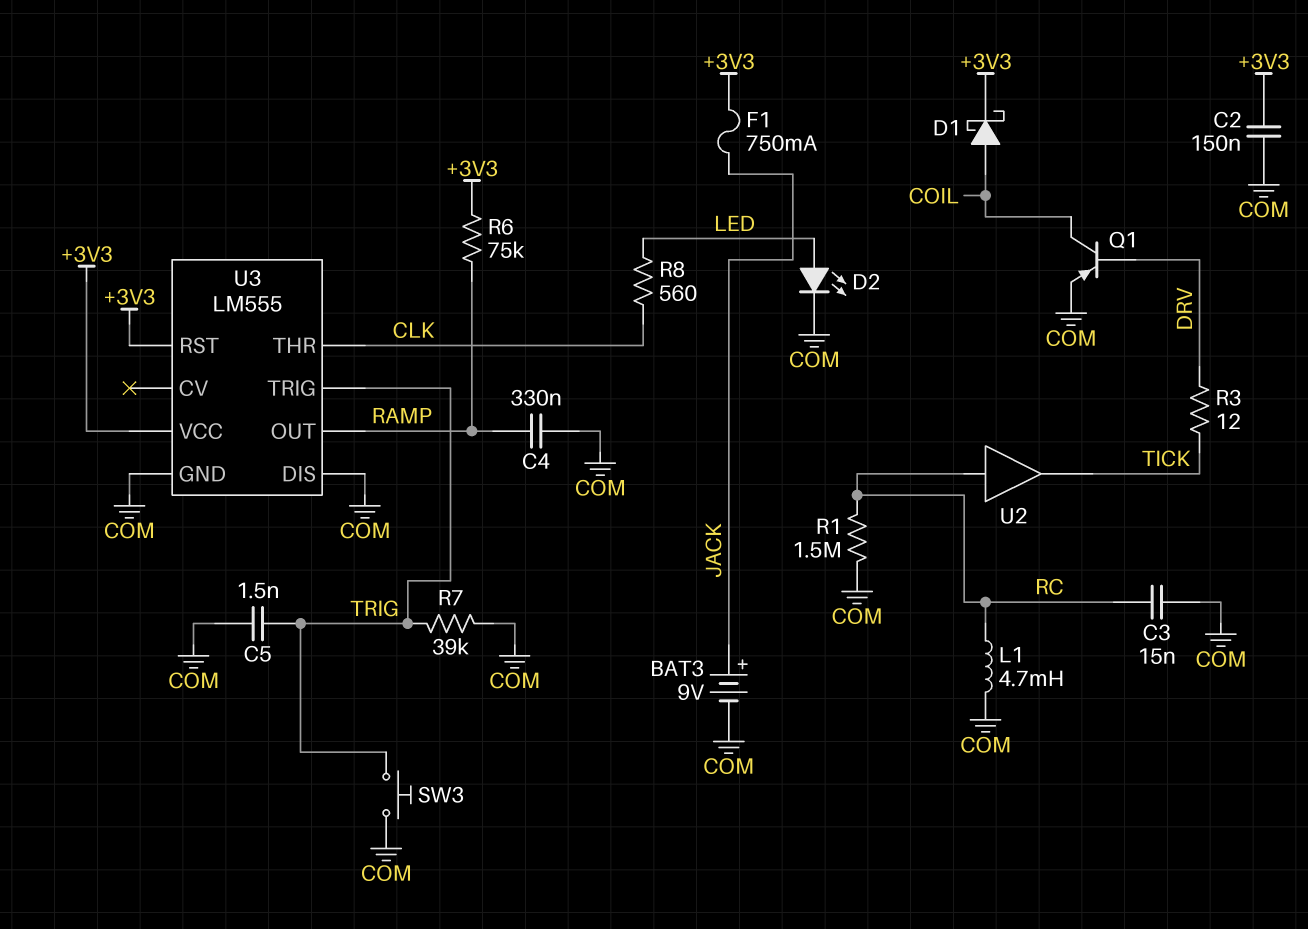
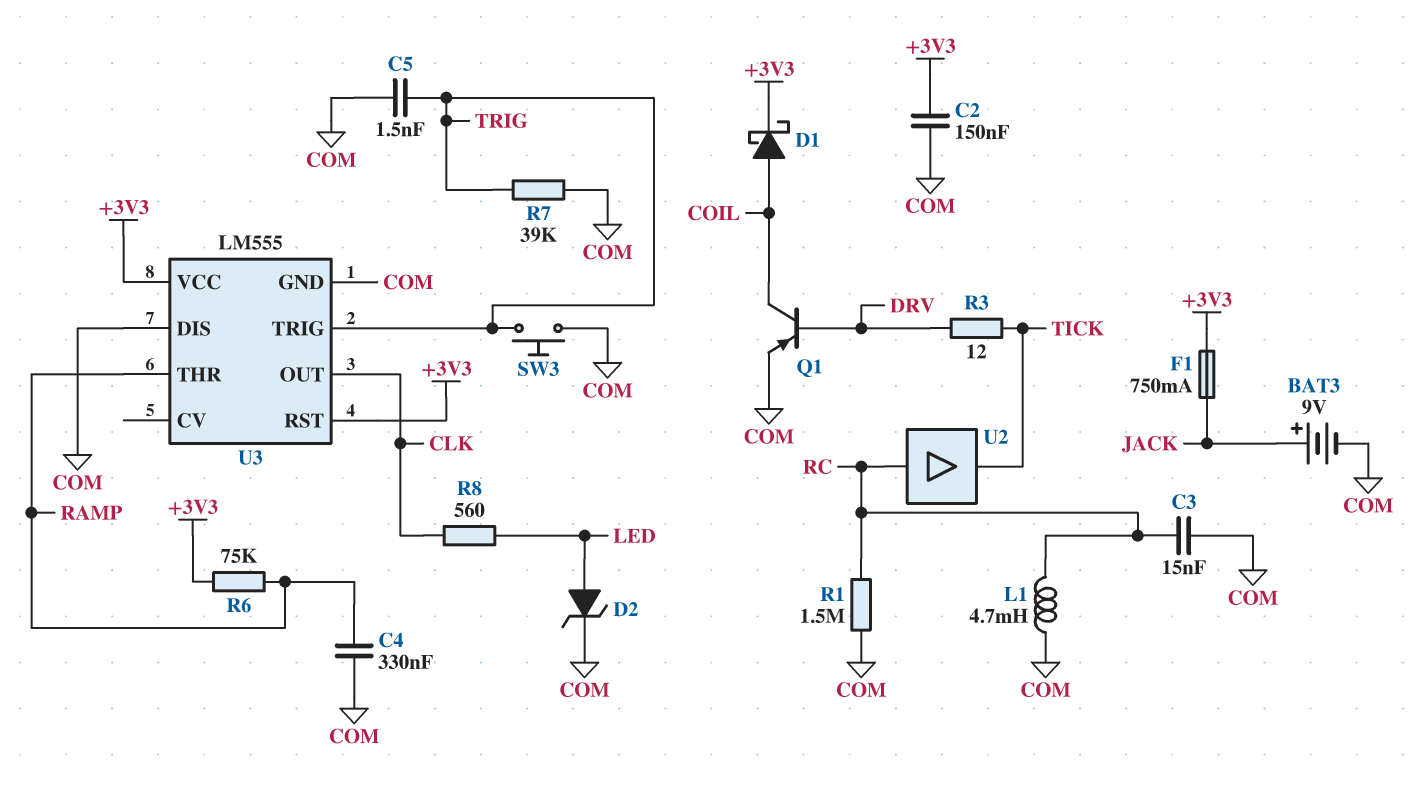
D2: LED (A LED, K COM) -> zener (A LED, K COM)
U3 pin OUT: RAMP -> CLK
U3 pin THR: CLK -> RAMP

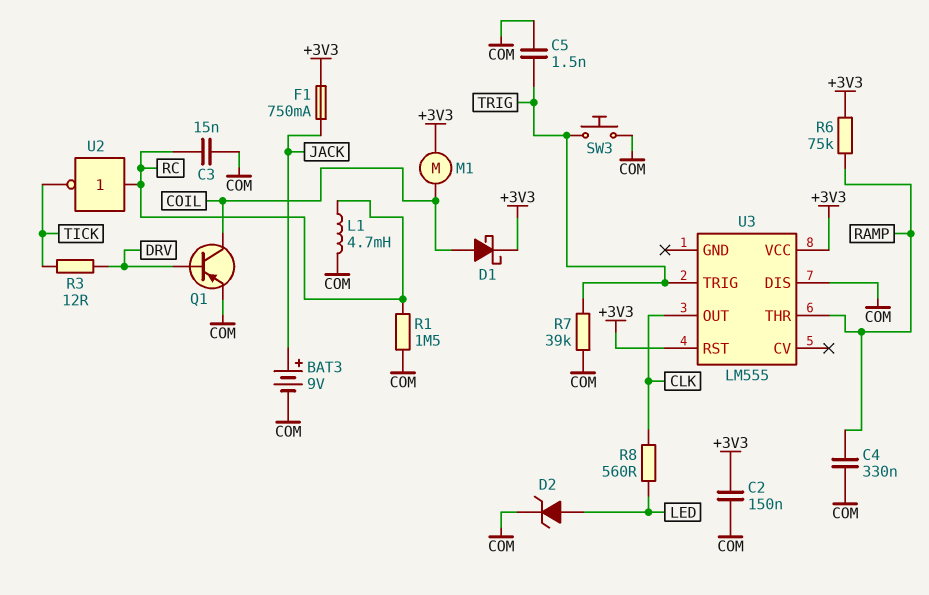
M1: none -> motor (+3V3, COIL)
U2: buffer (in RC, out TICK) -> NOT (in RC, out TICK)
U3 pin GND: COM -> none

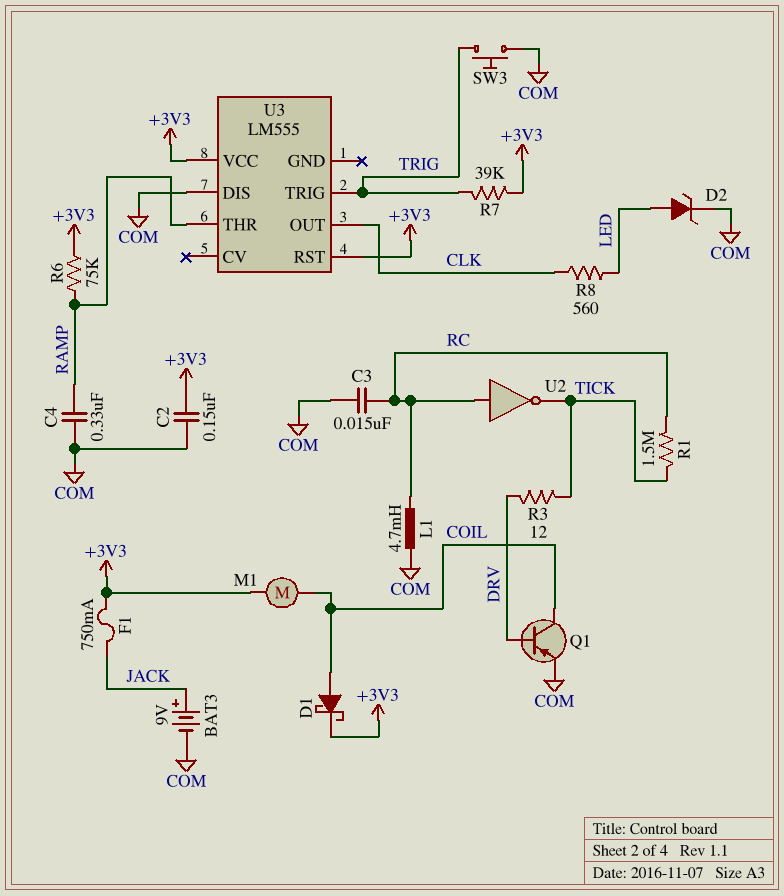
C5: 1.5nF (COM, TRIG) -> none
R1: 1.5M (COM, RC) -> 1.5M (RC, TICK)
R7: 39k (COM, TRIG) -> 39k (+3V3, TRIG)

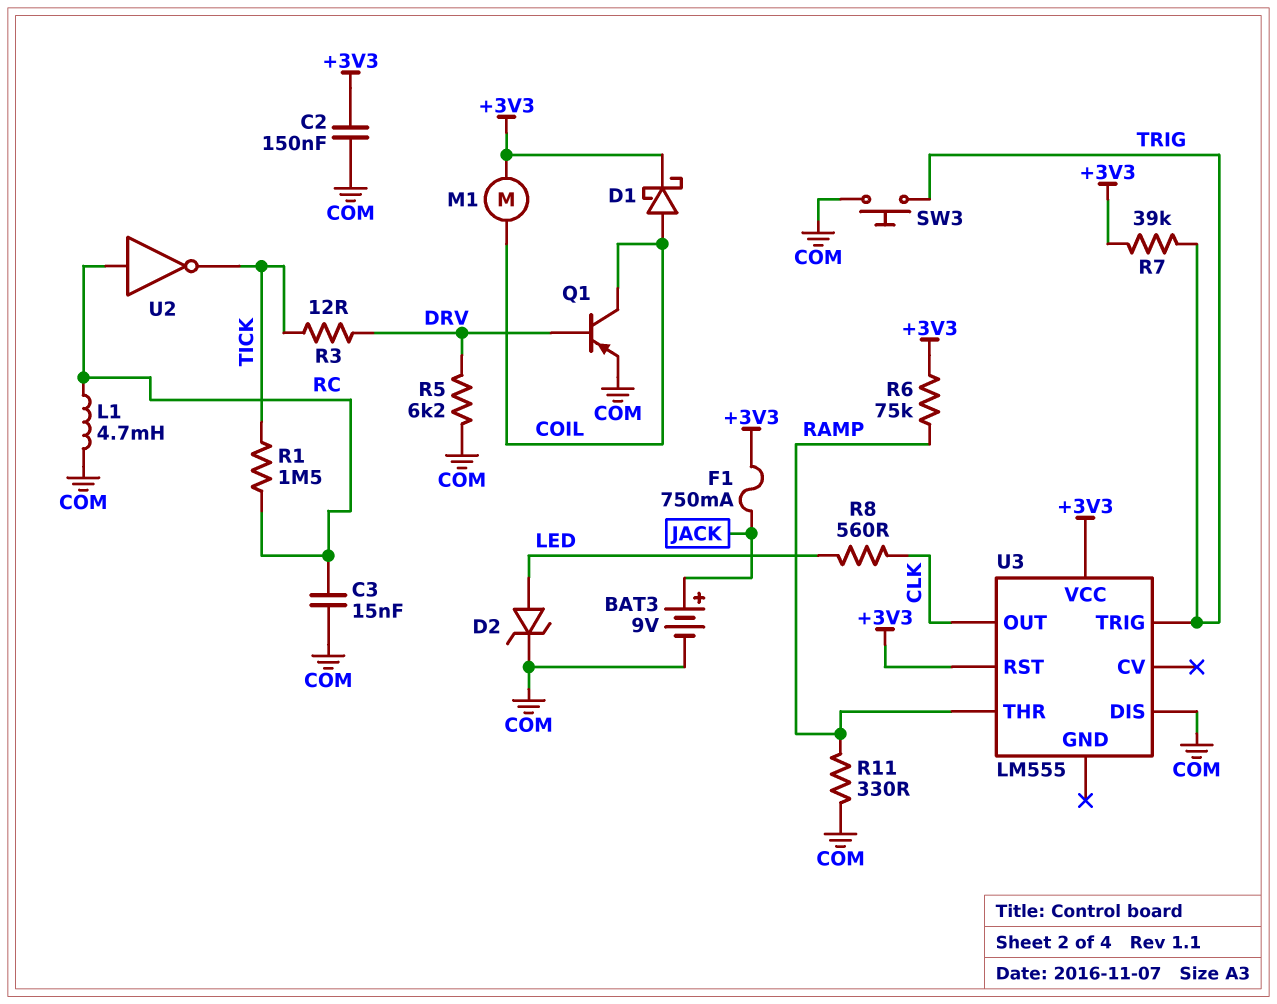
C4: 330nF (COM, RAMP) -> none
R5: none -> 6.2k (COM, DRV)
R11: none -> 330 (COM, RAMP)

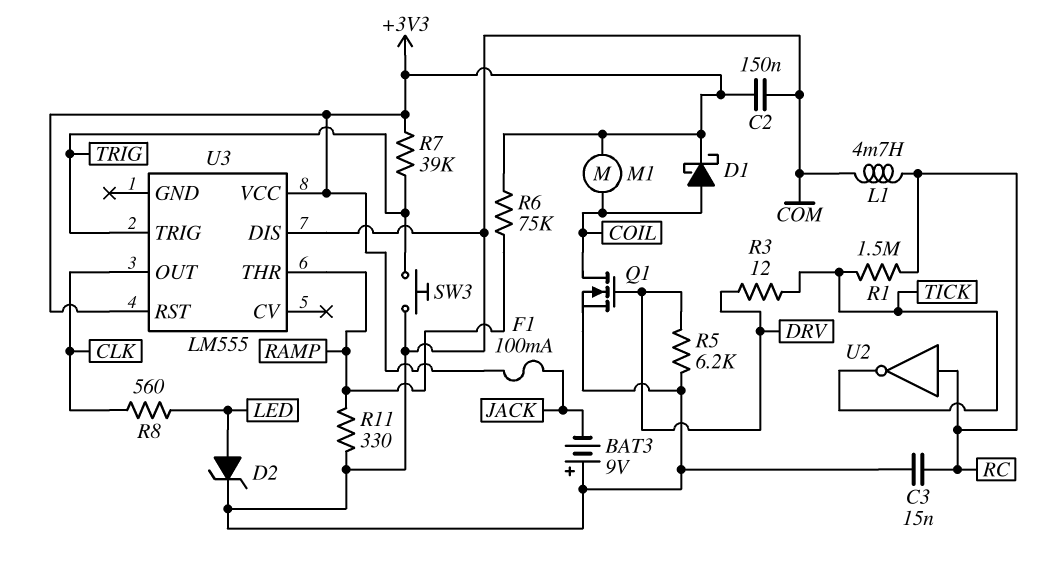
BAT3: 9V (plus JACK, minus COM) -> 9V (plus COM, minus JACK)
F1: 750mA (+3V3, JACK) -> 100mA (+3V3, JACK)
Q1: PNP (B DRV, C COIL, E COM) -> NMOS (G DRV, D COIL, S COM)

